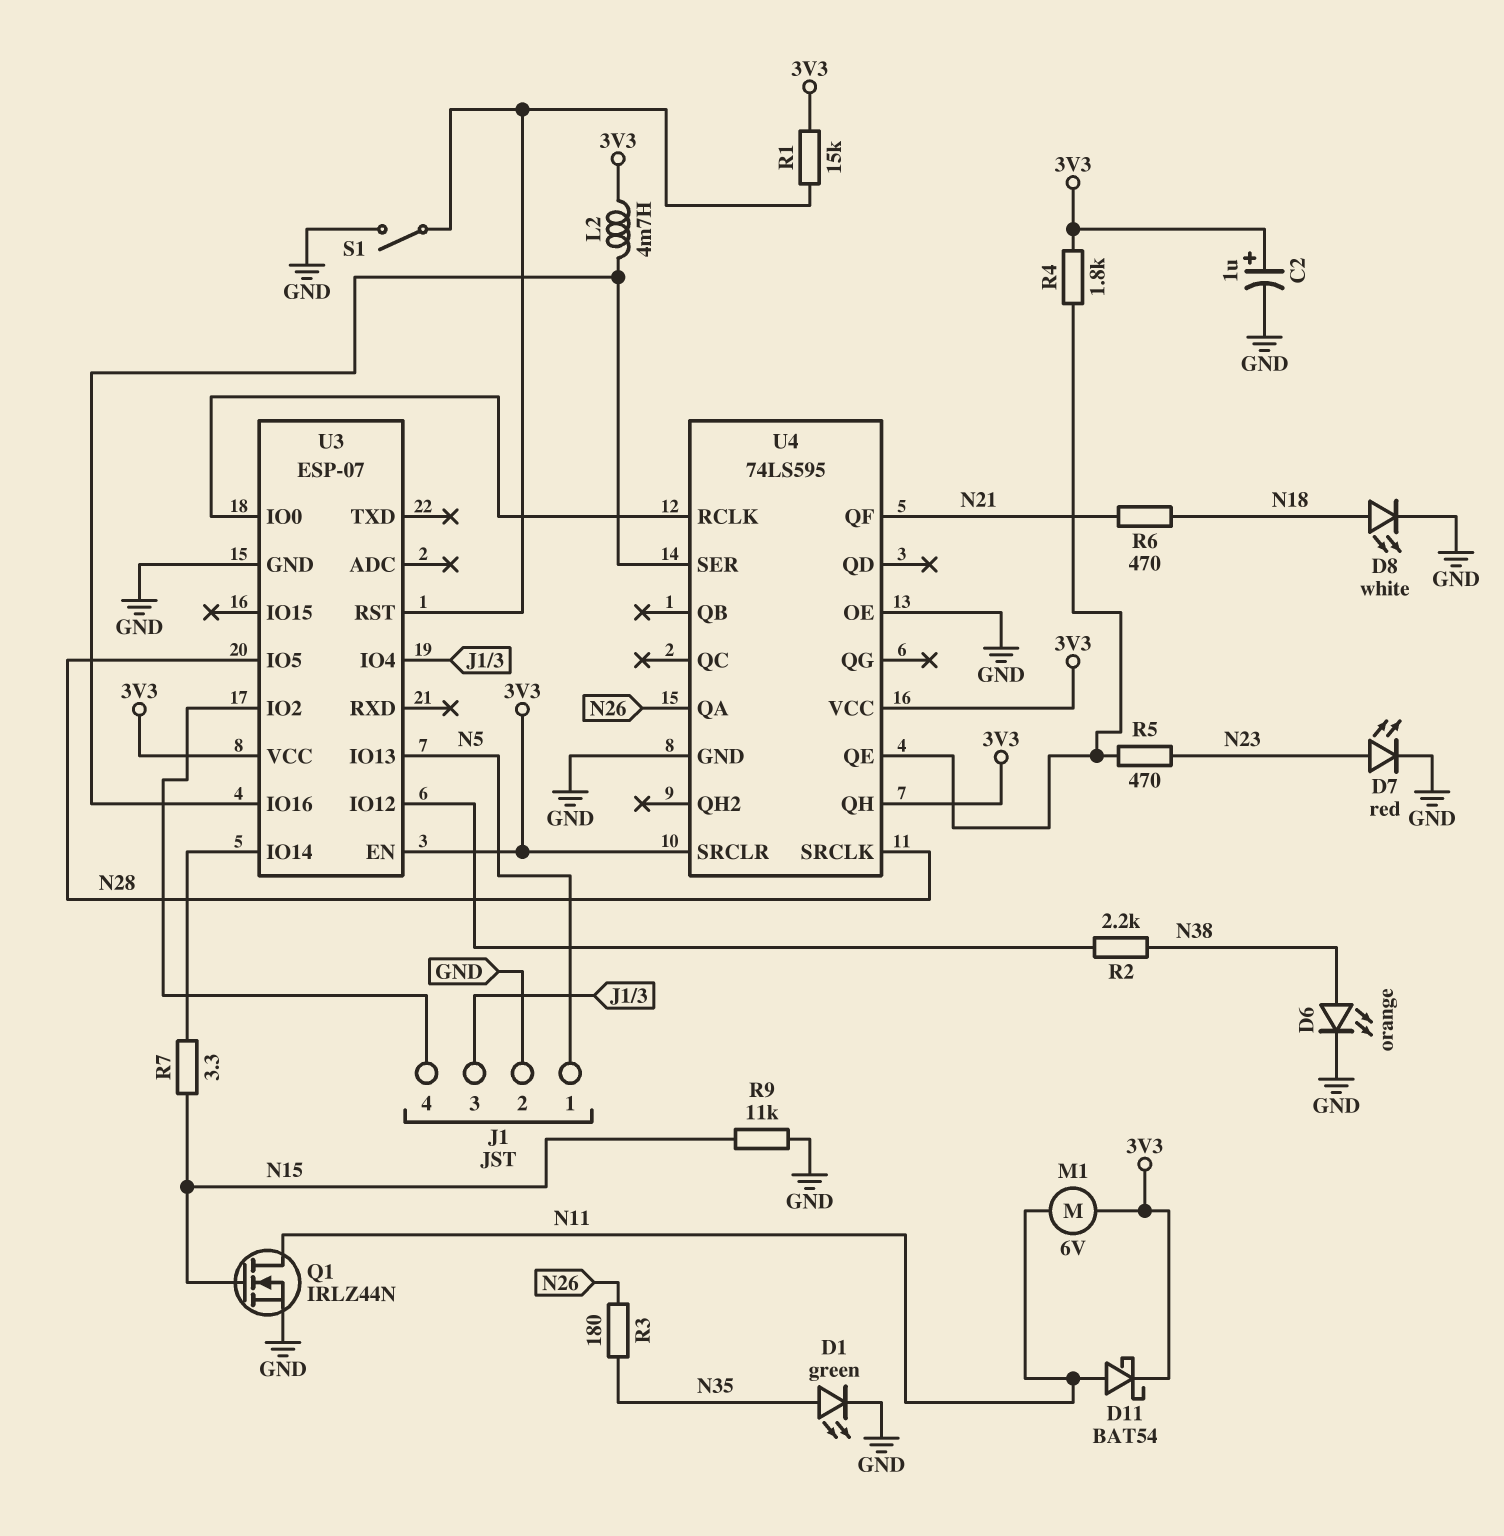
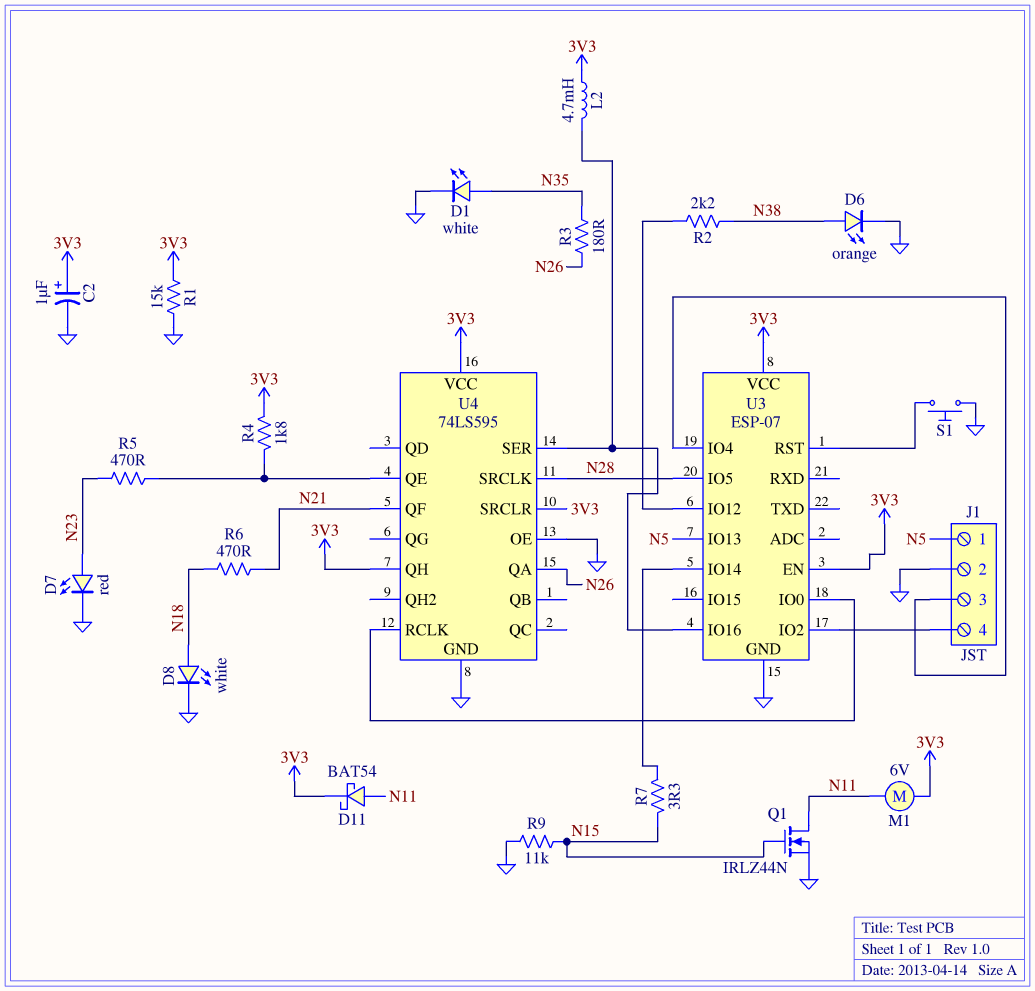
D1: LED green (A N35, K GND) -> LED white (A N35, K GND)
R1: 15k (3V3, U3/RST) -> 15k (3V3, GND)
S1: switch (GND, U3/RST) -> button (GND, U3/RST)

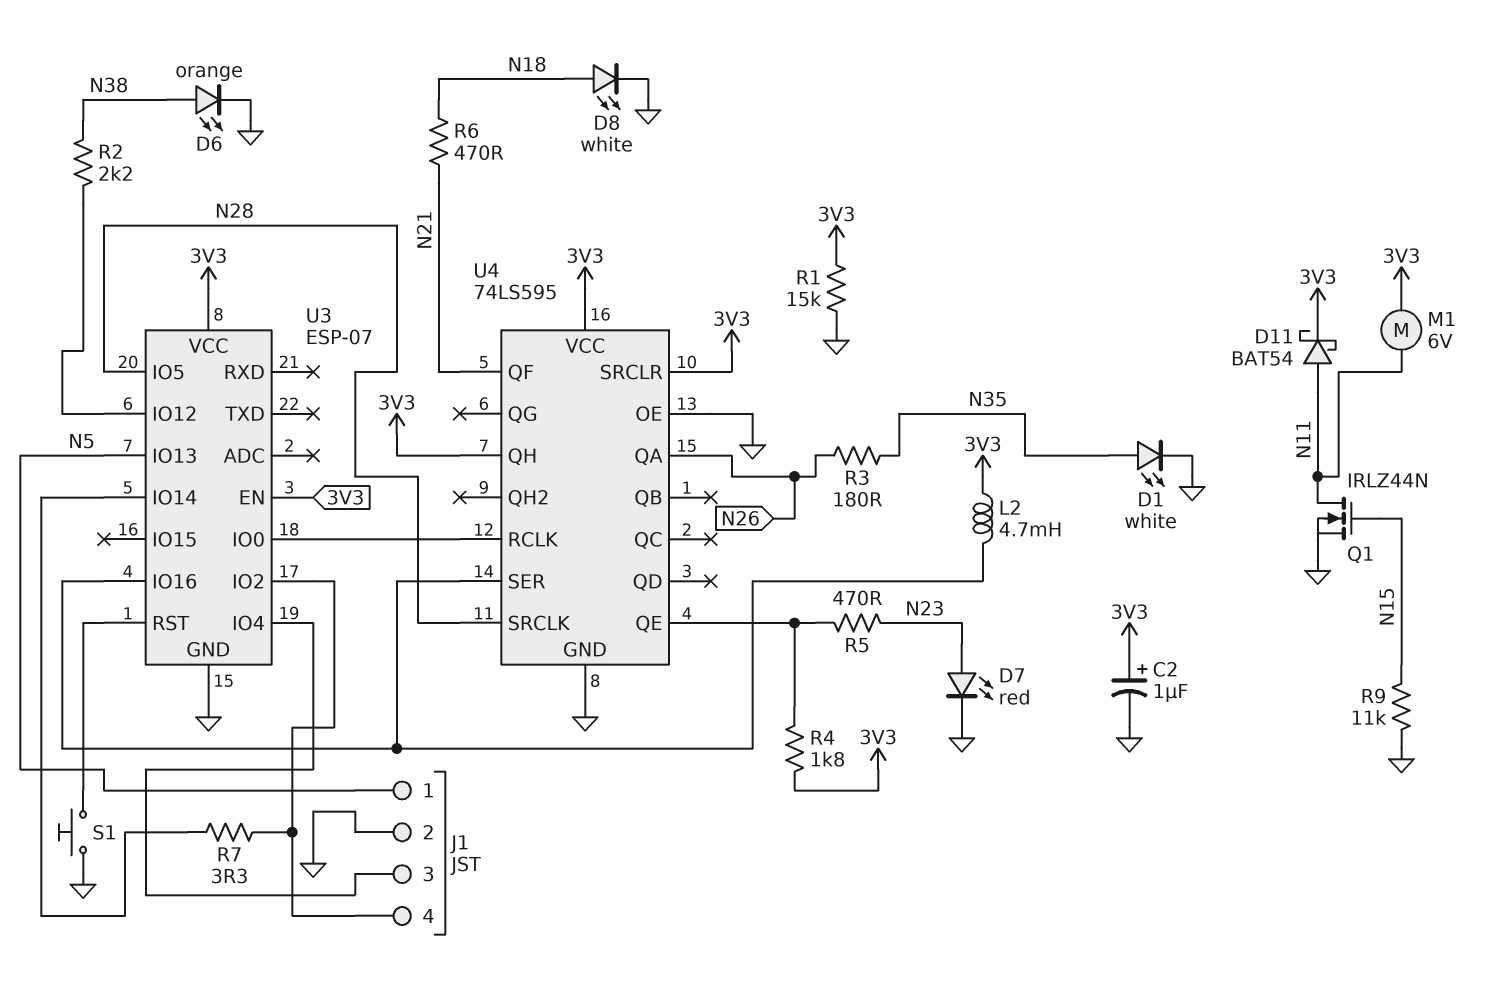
R7: 3.3 (N15, U3/IO14) -> 3.3 (J1/4, U3/IO14)

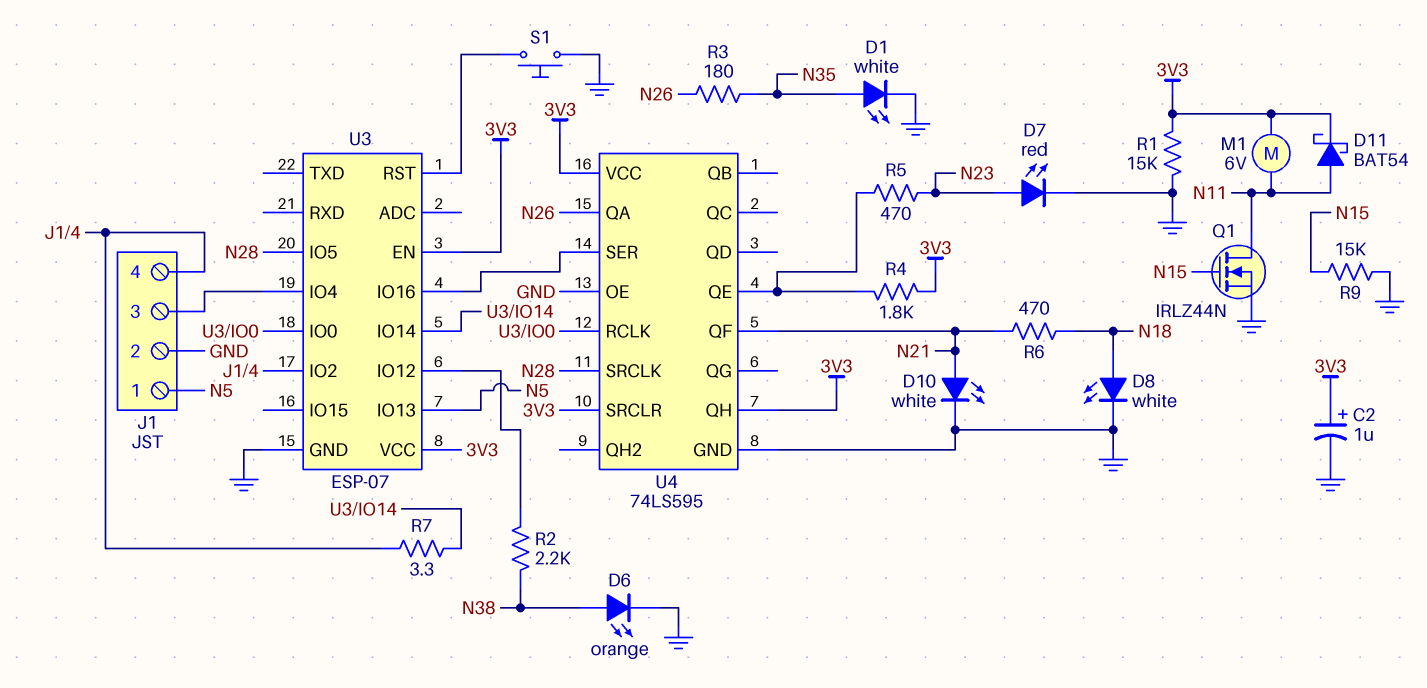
D10: none -> LED white (A N21, K GND)
L2: 4.7mH (3V3, U3/IO16) -> none
R9: 11k (GND, N15) -> 15k (GND, N15)

